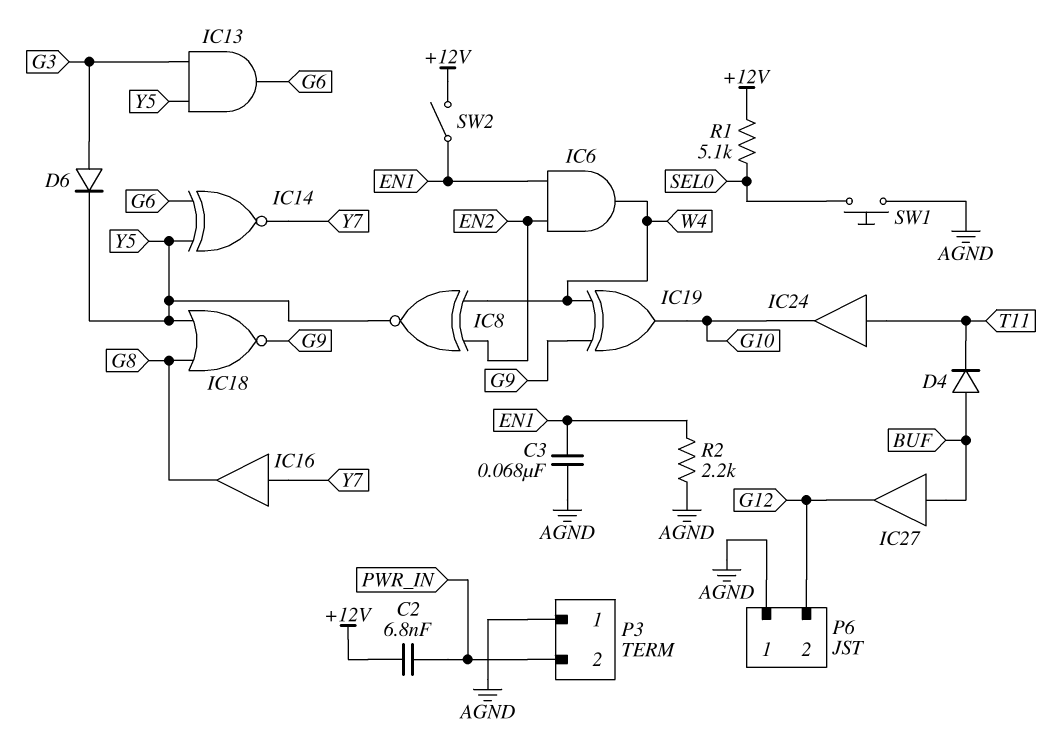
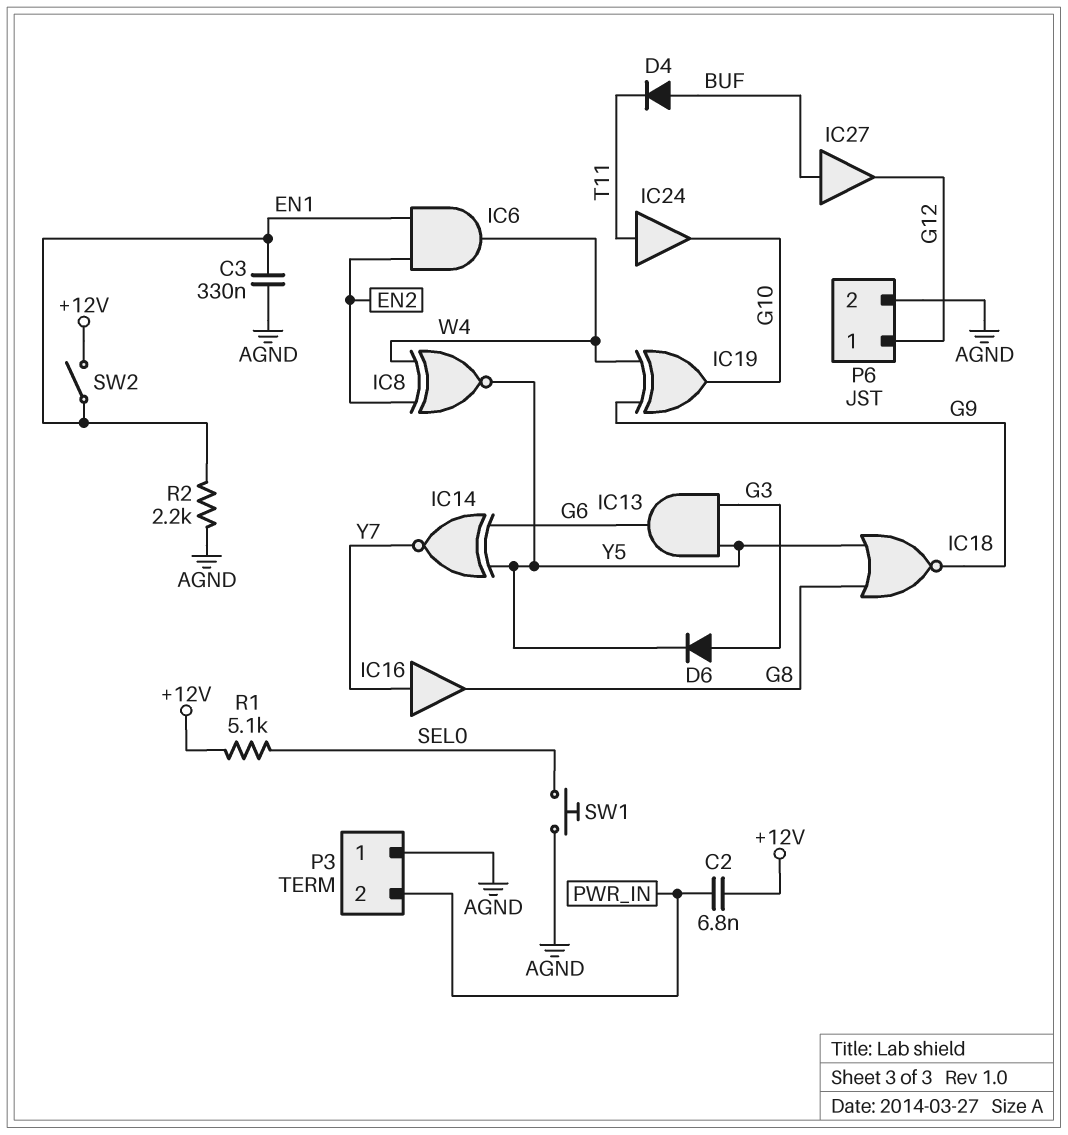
C3: 68nF (AGND, EN1) -> 330nF (AGND, EN1)
P6 pin 1: AGND -> G12
P6 pin 2: G12 -> AGND

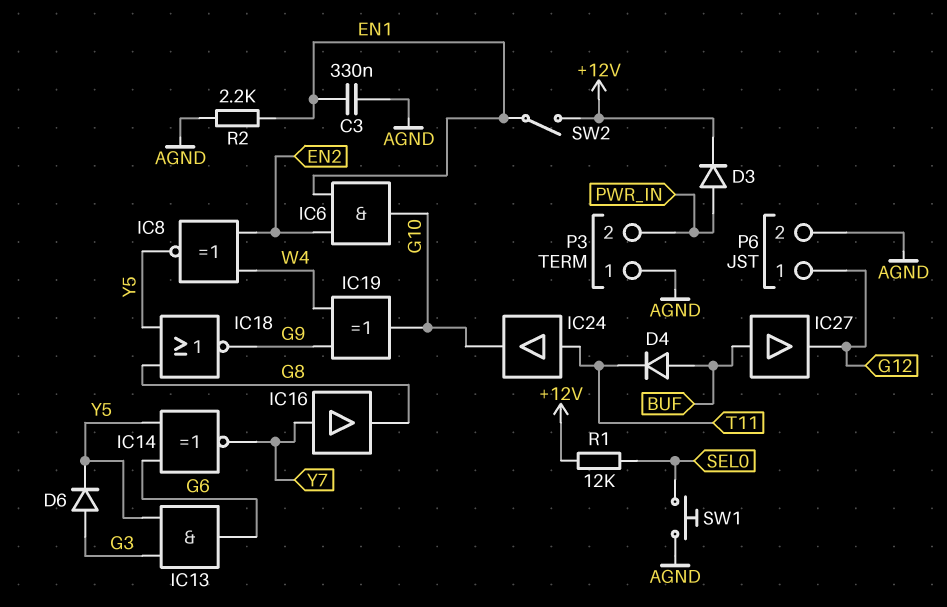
C2: 6.8nF (+12V, PWR_IN) -> none
D3: none -> diode (A PWR_IN, K +12V)
IC6: AND (in EN1, in EN2, out W4) -> AND (in EN1, in EN2, out G10)
R1: 5.1k (+12V, SEL0) -> 12k (+12V, SEL0)

